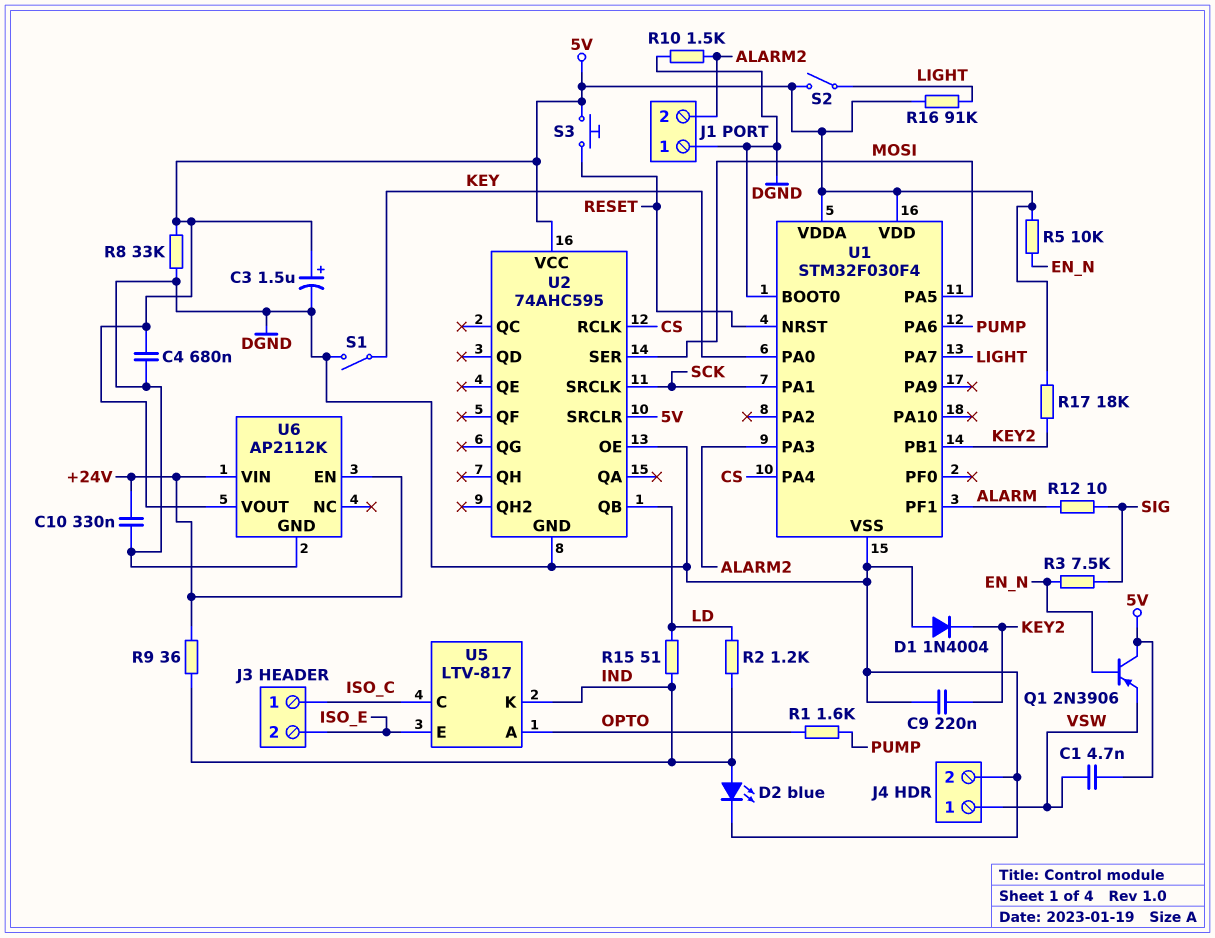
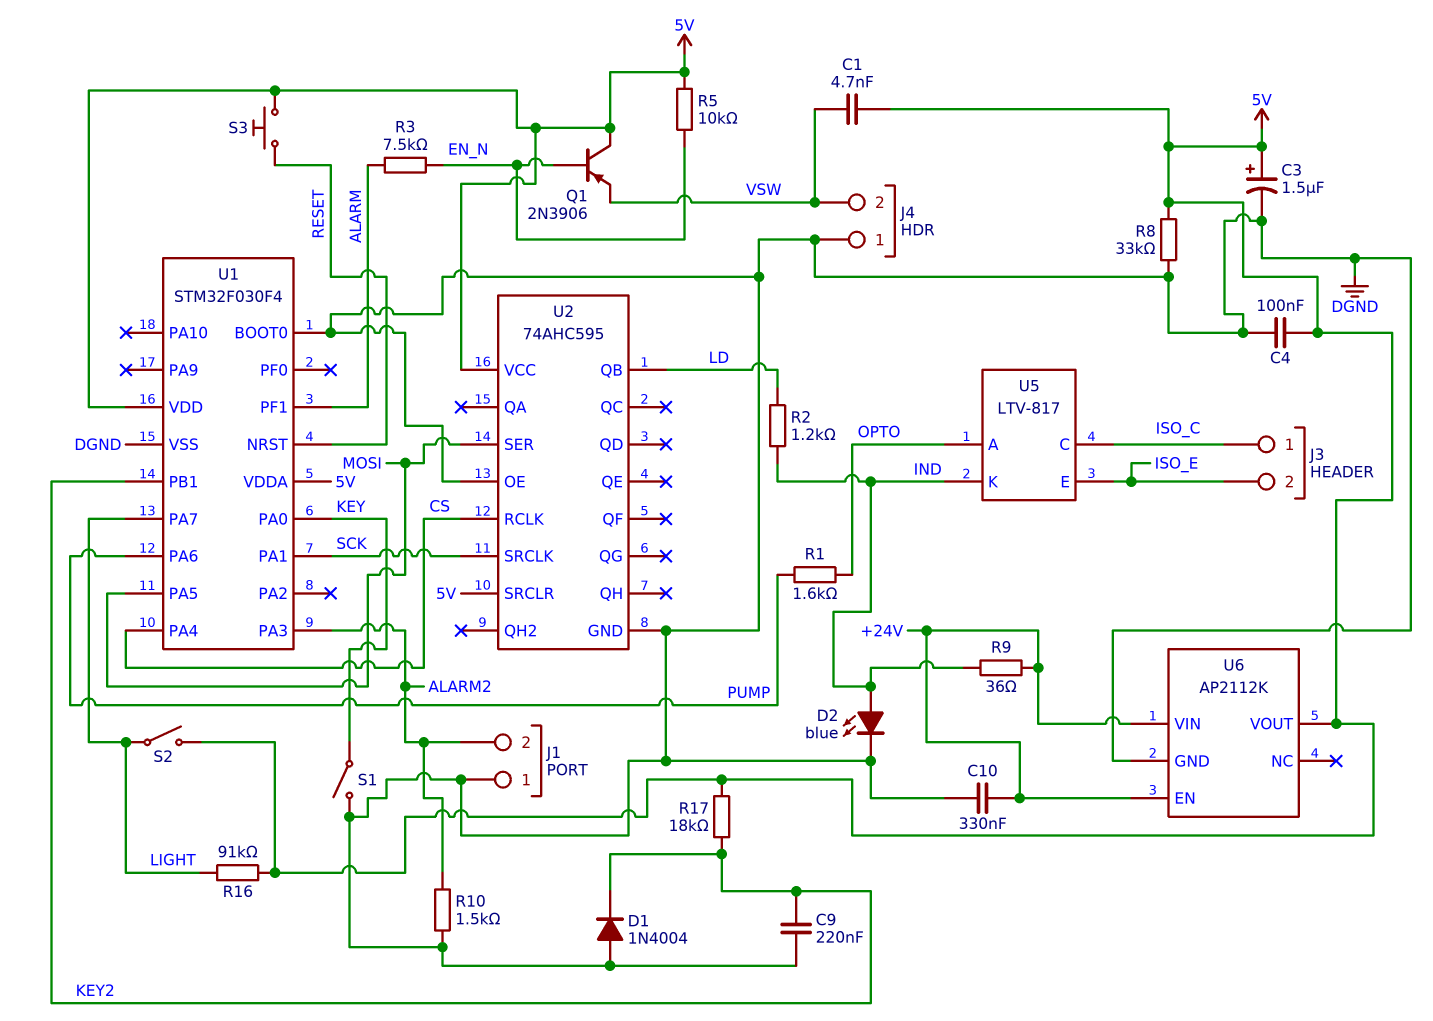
C4: 680nF (5V, DGND) -> 100nF (5V, DGND)
J4 pin 1: VSW -> DGND
J4 pin 2: DGND -> VSW
R3: 7.5k (EN_N, SIG) -> 7.5k (ALARM, EN_N)
R12: 10 (ALARM, SIG) -> none
R15: 51 (IND, LD) -> none

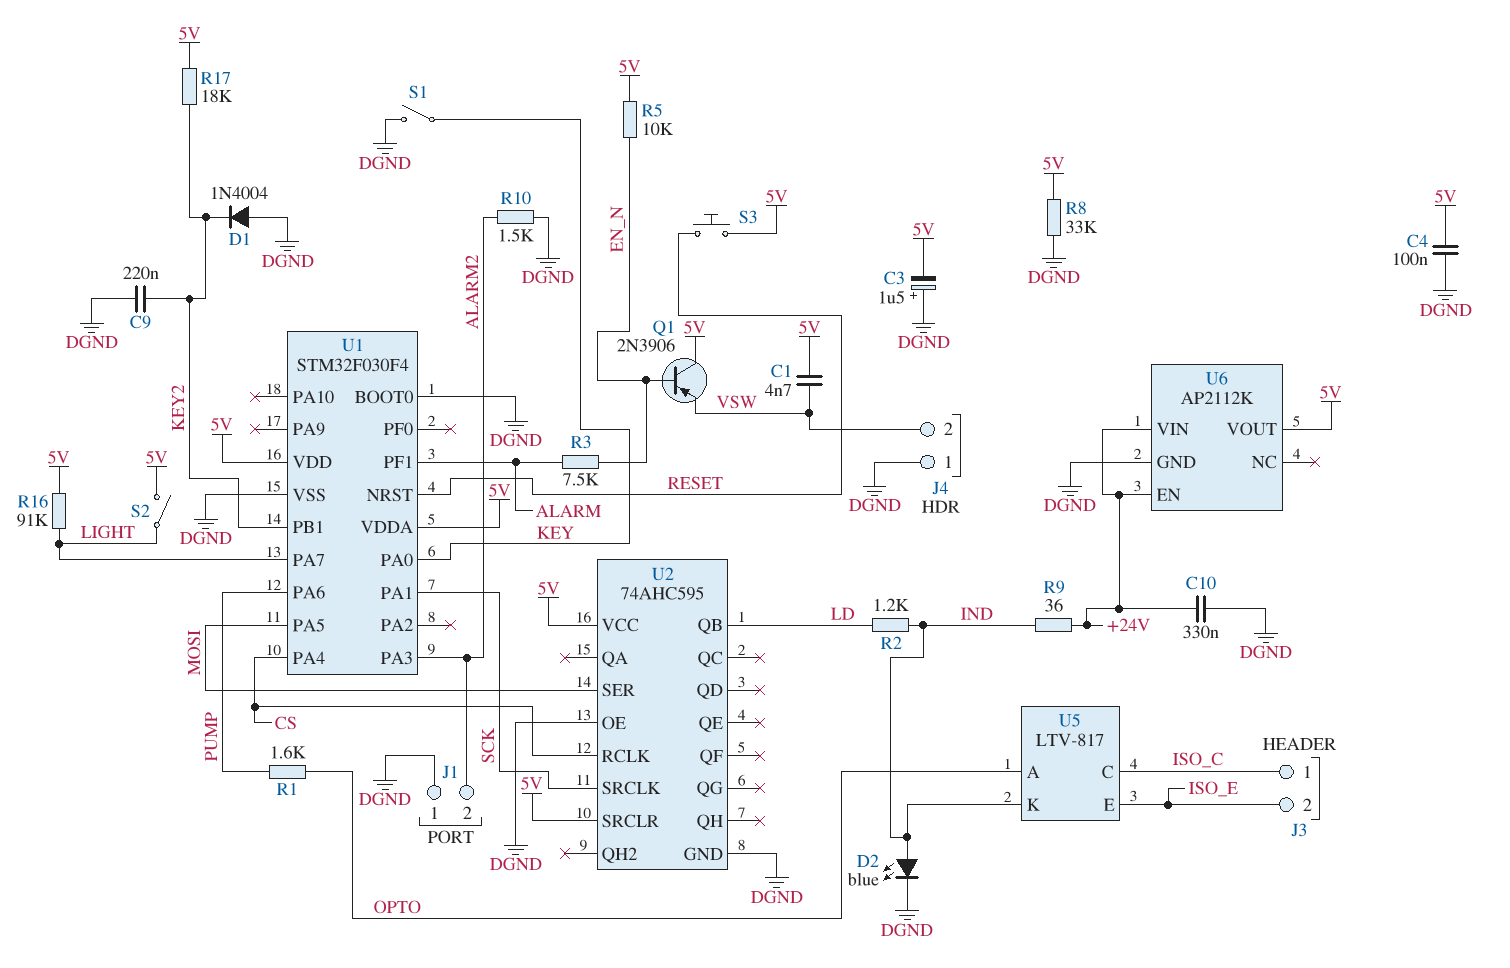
C3: 1.5uF (plus 5V, minus DGND) -> 1.5uF (plus DGND, minus 5V)

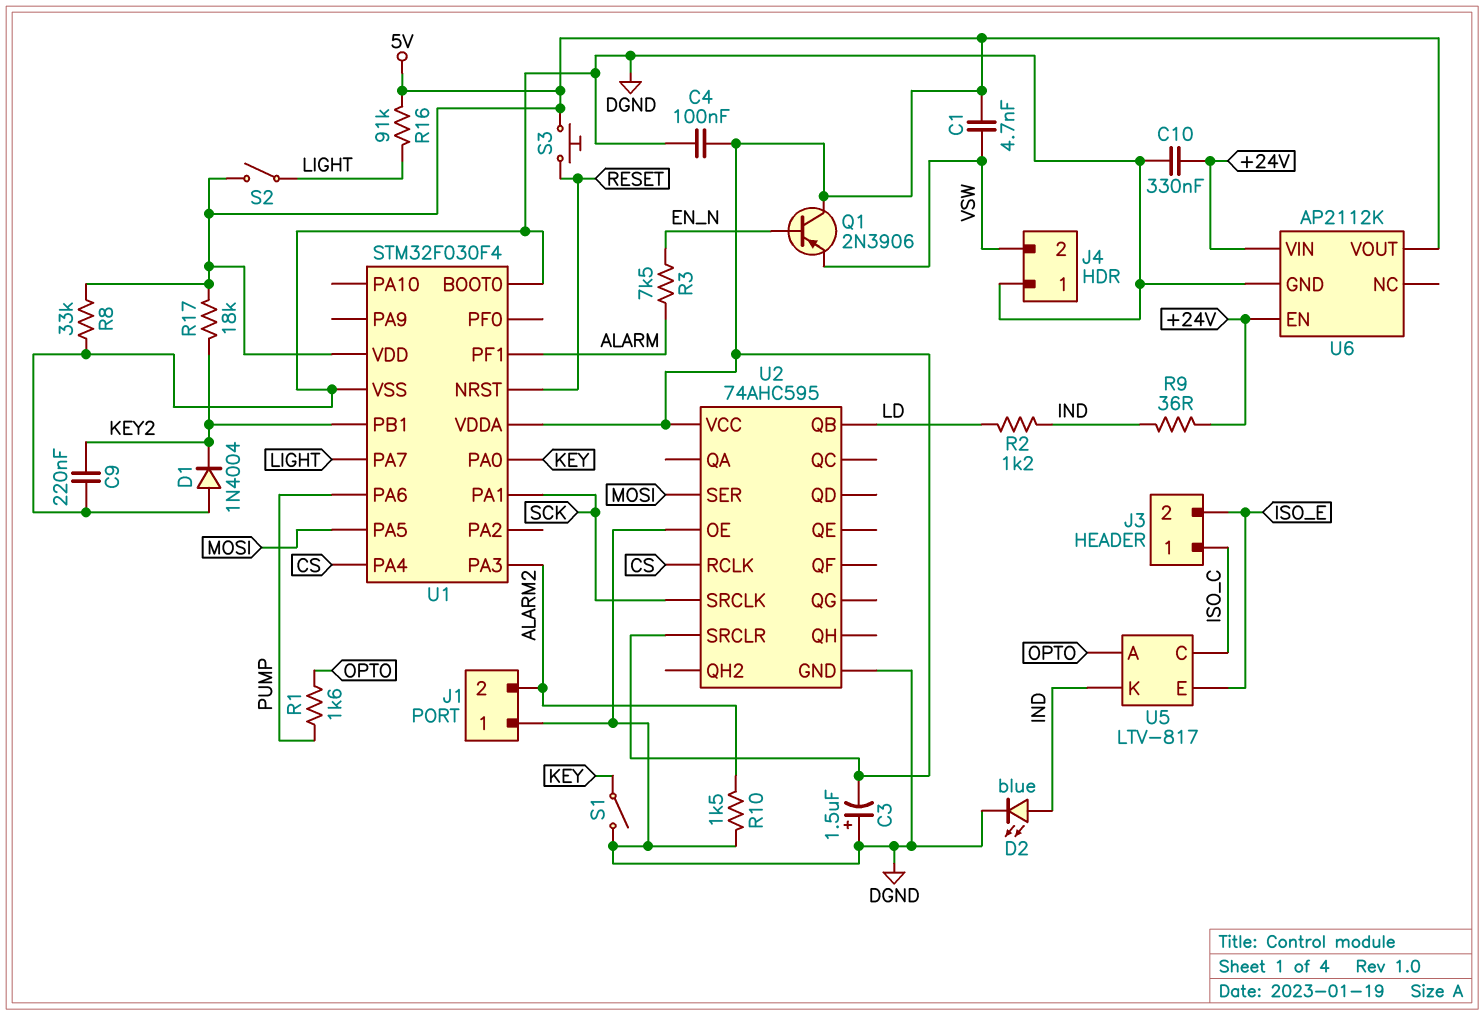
R5: 10k (5V, EN_N) -> none

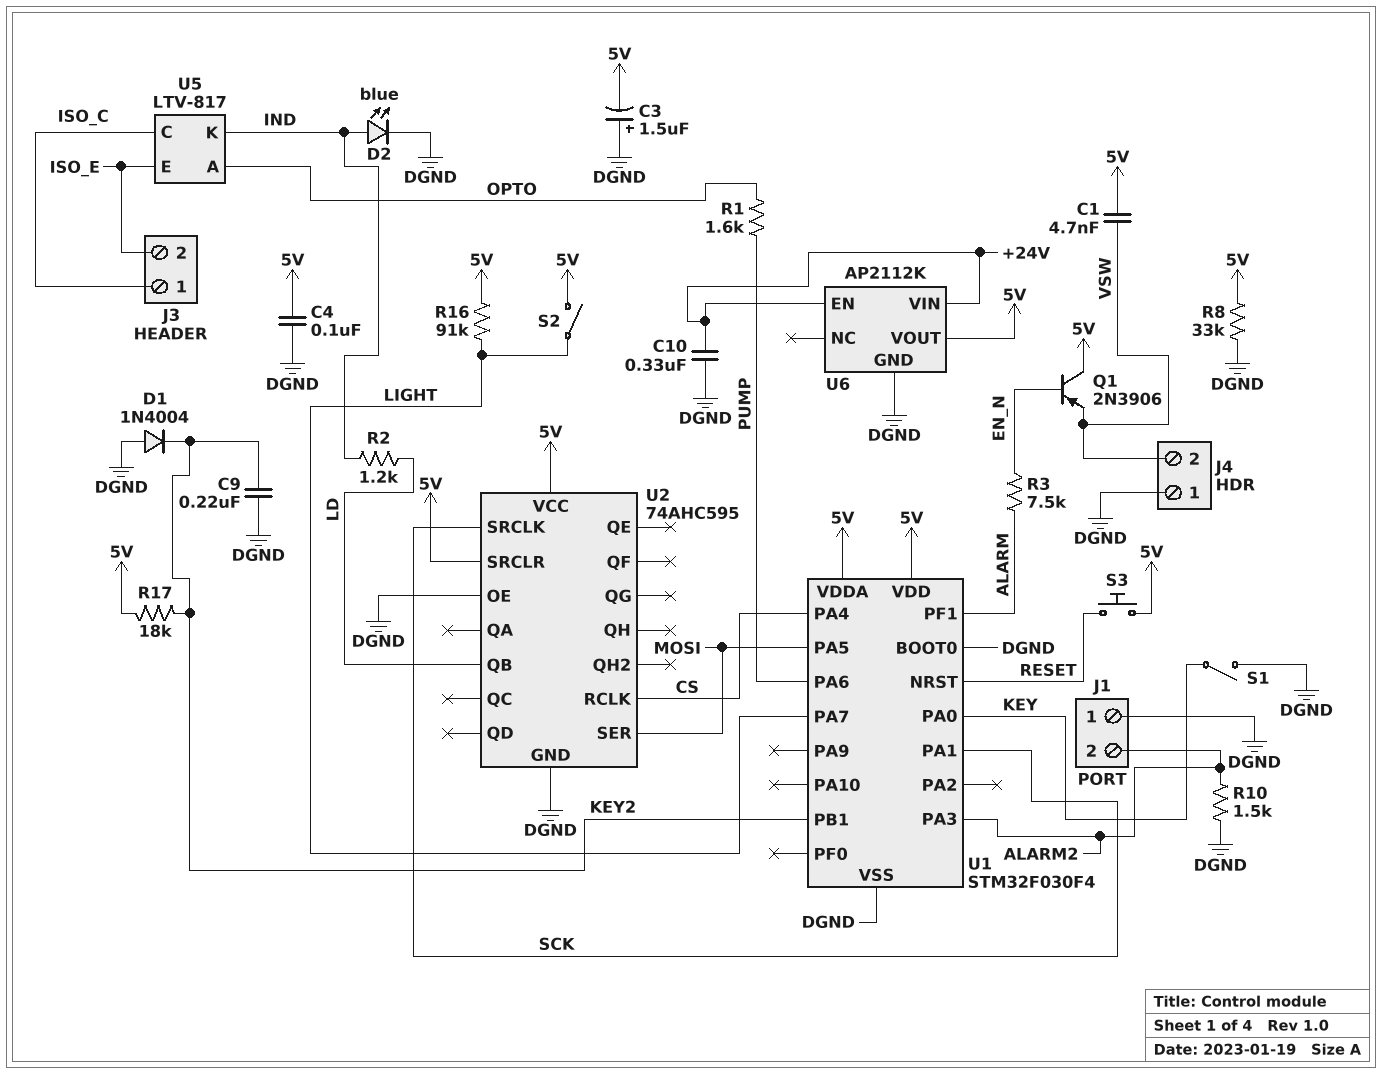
R9: 36 (+24V, IND) -> none

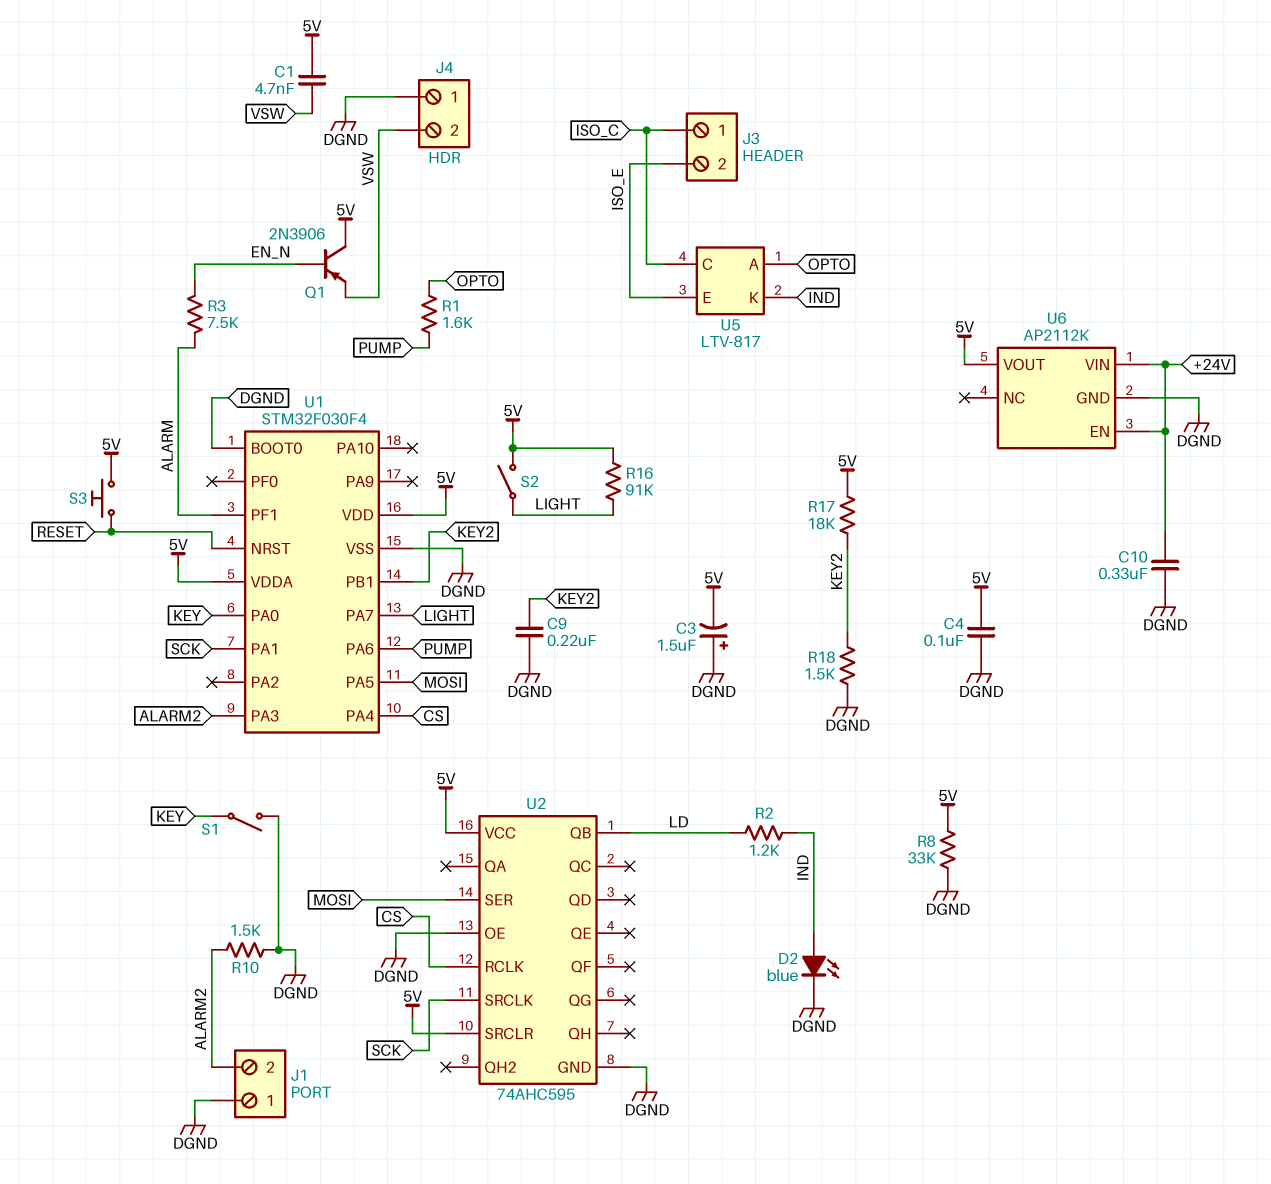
D1: diode 1N4004 (A DGND, K KEY2) -> none
R18: none -> 1.5k (DGND, KEY2)

